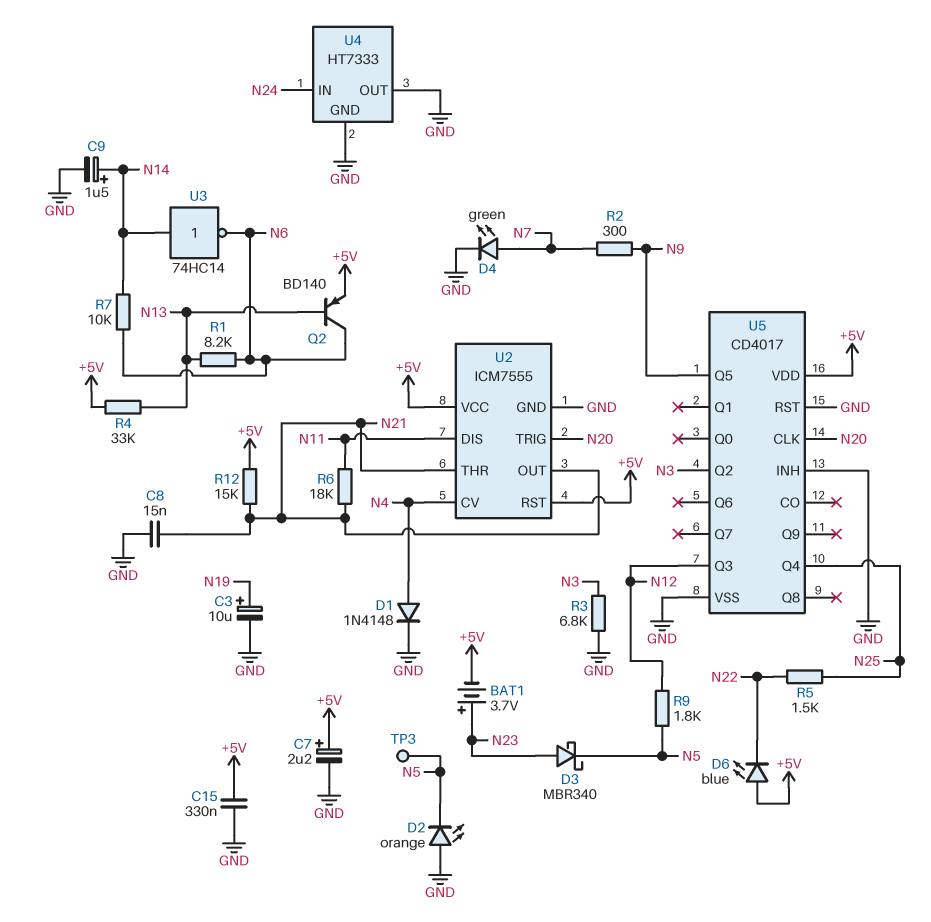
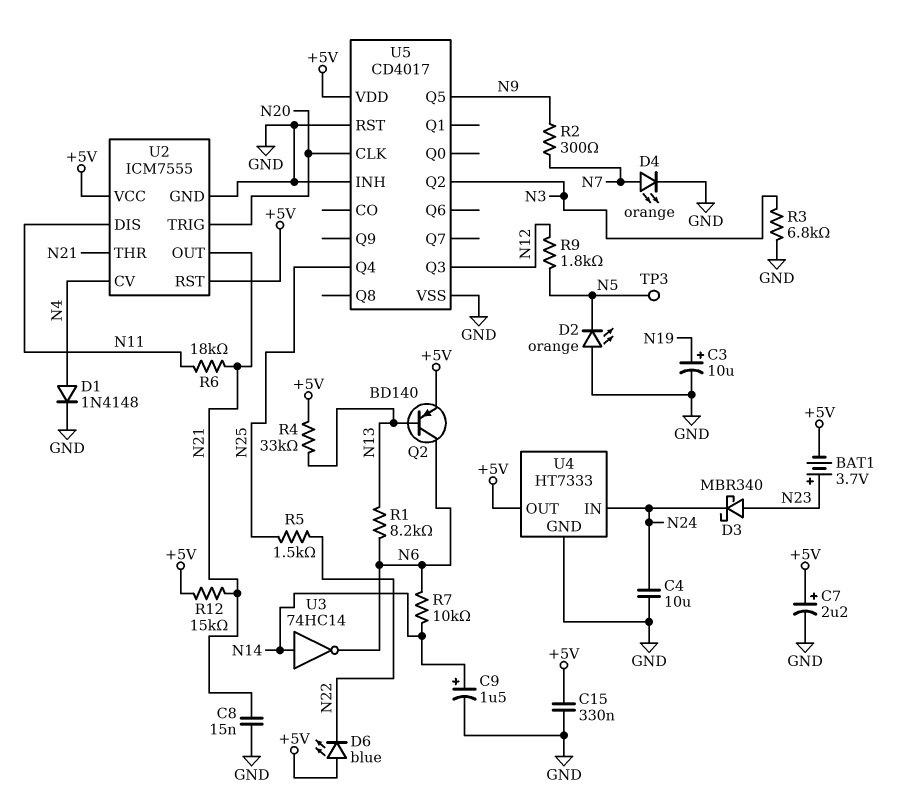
C4: none -> 10uF (GND, N24)
D3: schottky MBR340 (A N23, K N5) -> schottky MBR340 (A N23, K N24)
D4: LED green (A N7, K GND) -> LED orange (A N7, K GND)
U4 pin OUT: GND -> +5V

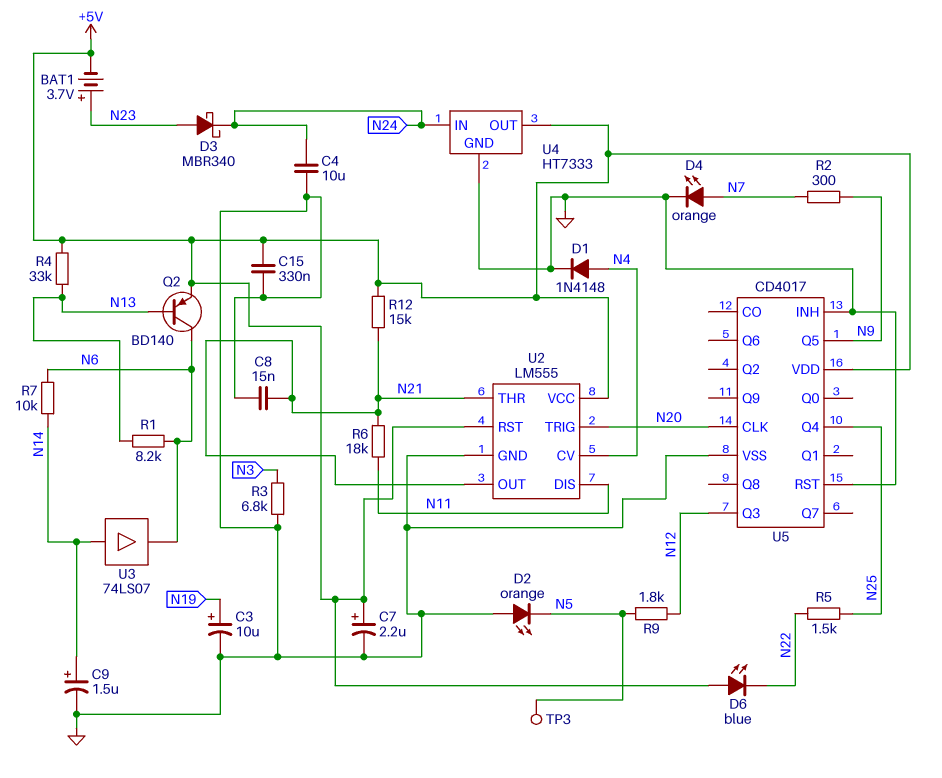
U2: ICM7555 -> LM555
U3: NOT 74HC14 (in N14, out N6) -> buffer 74LS07 (in N14, out N6)
U5 pin Q2: N3 -> none

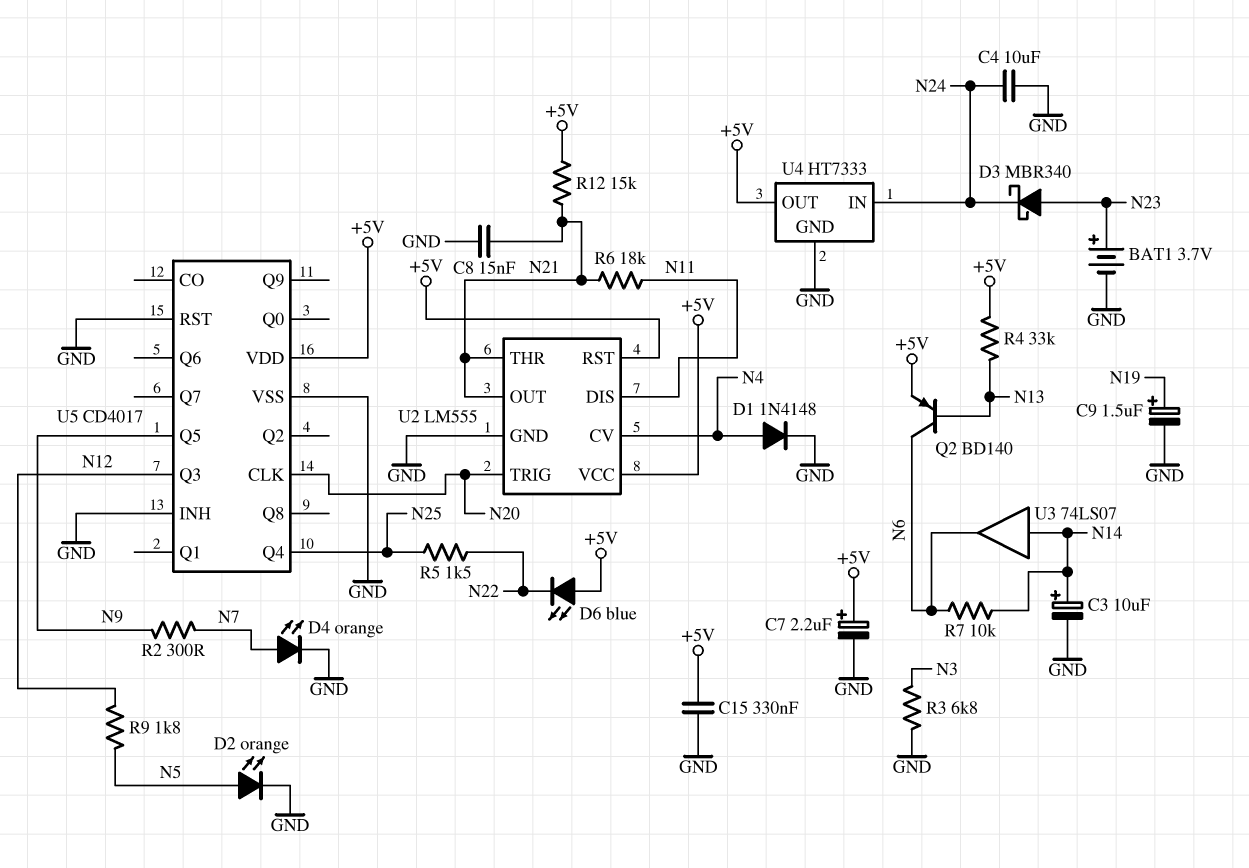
BAT1: 3.7V (plus N23, minus +5V) -> 3.7V (plus N23, minus GND)
C3: 10uF (plus N19, minus GND) -> 10uF (plus N14, minus GND)
C9: 1.5uF (plus N14, minus GND) -> 1.5uF (plus N19, minus GND)
D2: LED orange (A GND, K N5) -> LED orange (A N5, K GND)
R1: 8.2k (N6, N13) -> none
TP3: test point (N5) -> none

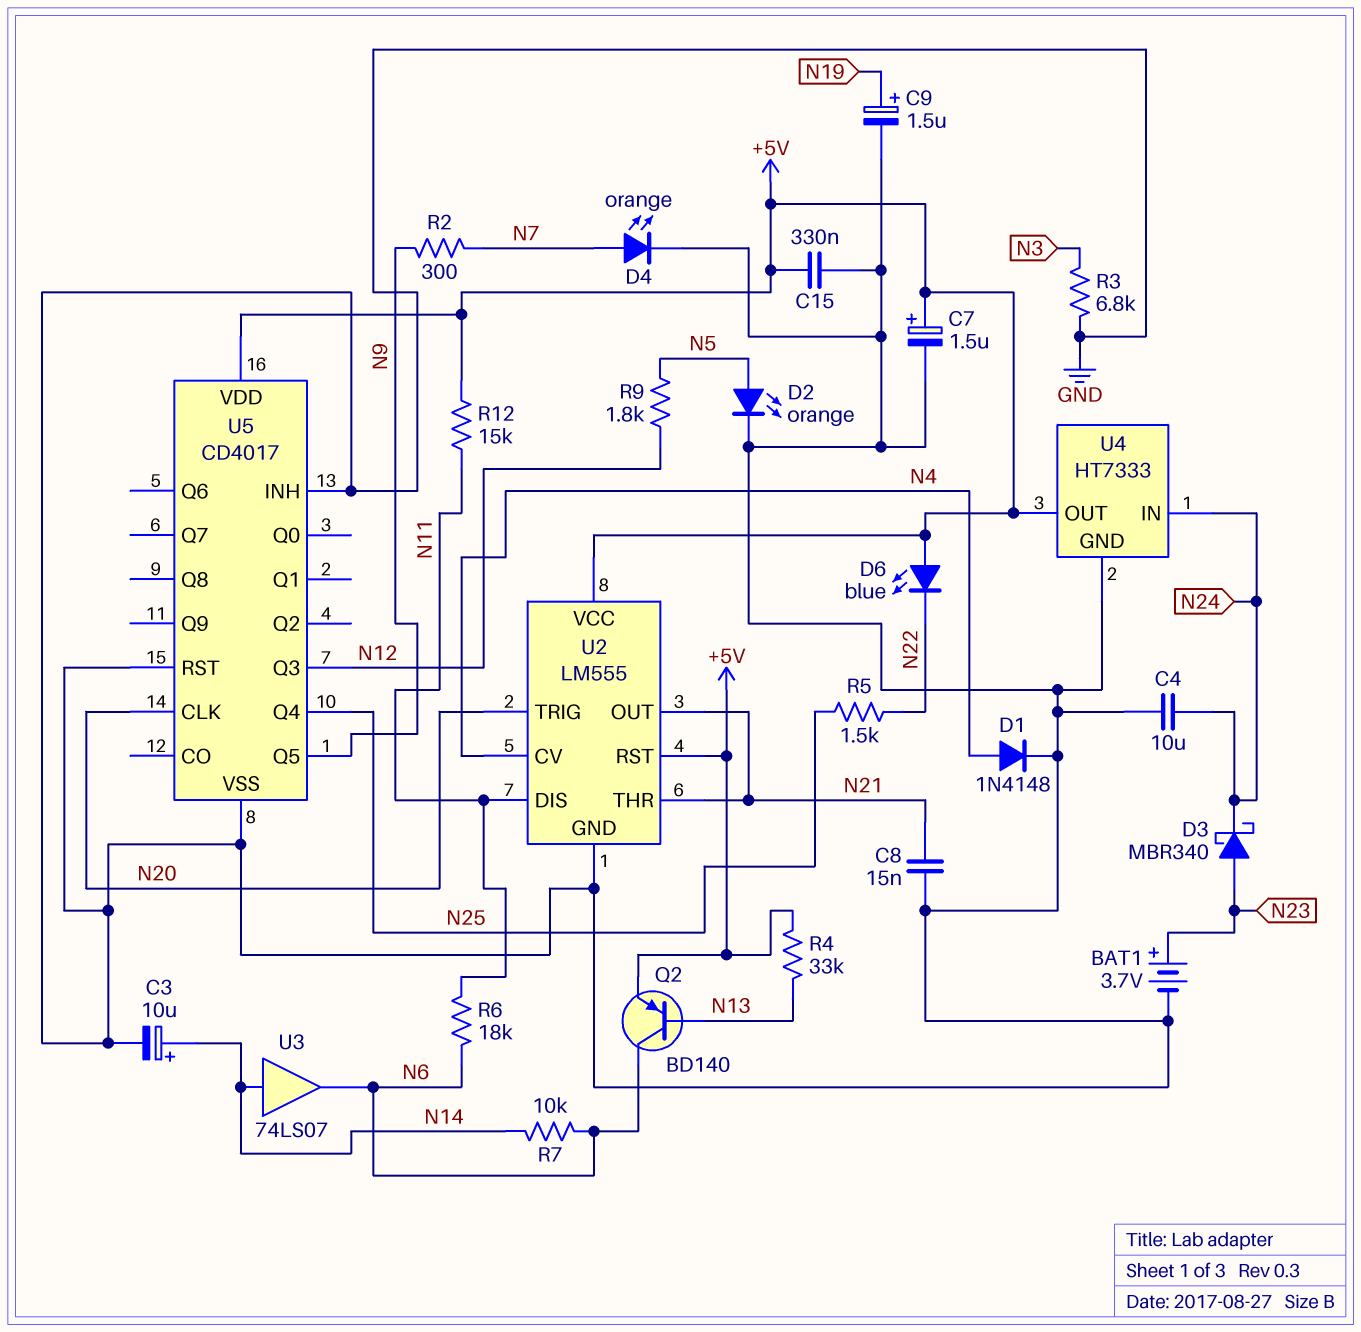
C7: 2.2uF (plus +5V, minus GND) -> 1.5uF (plus +5V, minus GND)
R6: 18k (N11, N21) -> 18k (N6, N11)
R12: 15k (+5V, N21) -> 15k (+5V, N11)

